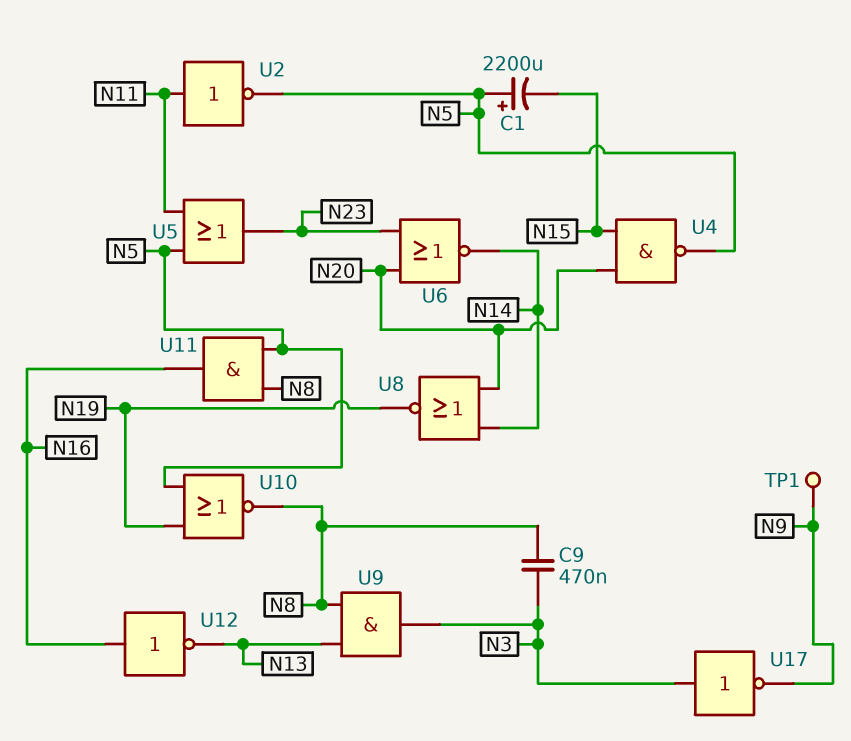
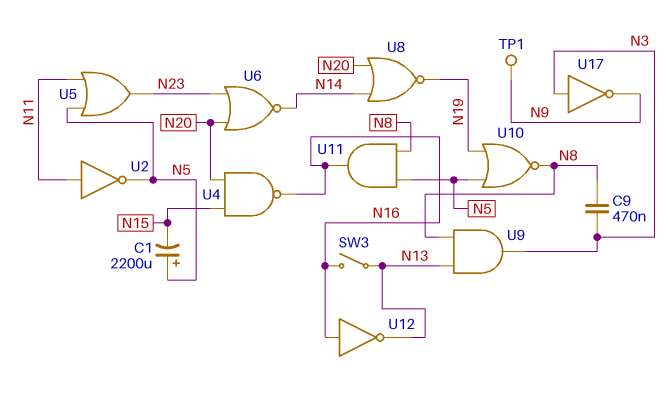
SW3: none -> switch (N13, N16)
U4: NAND (in N15, in N20, out N5) -> NAND (in N15, in N20, out N16)

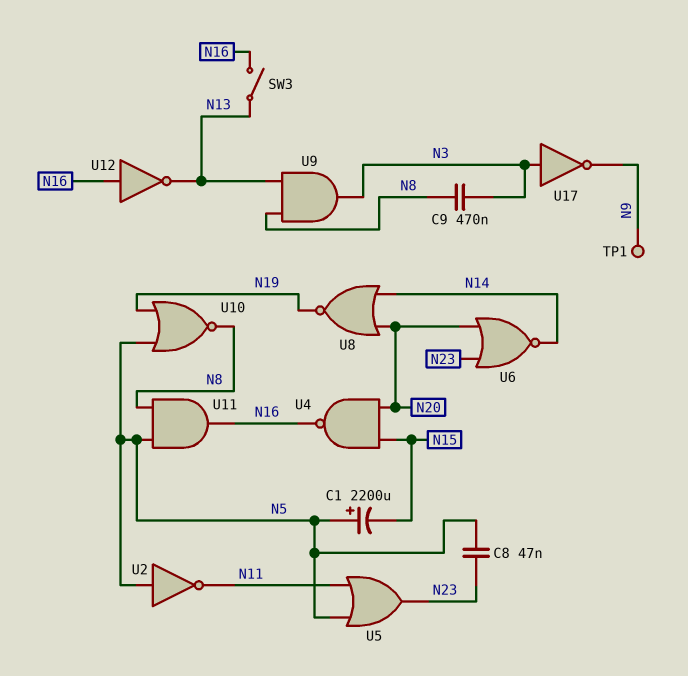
C8: none -> 47nF (N5, N23)
U2: NOT (in N11, out N5) -> NOT (in N5, out N11)

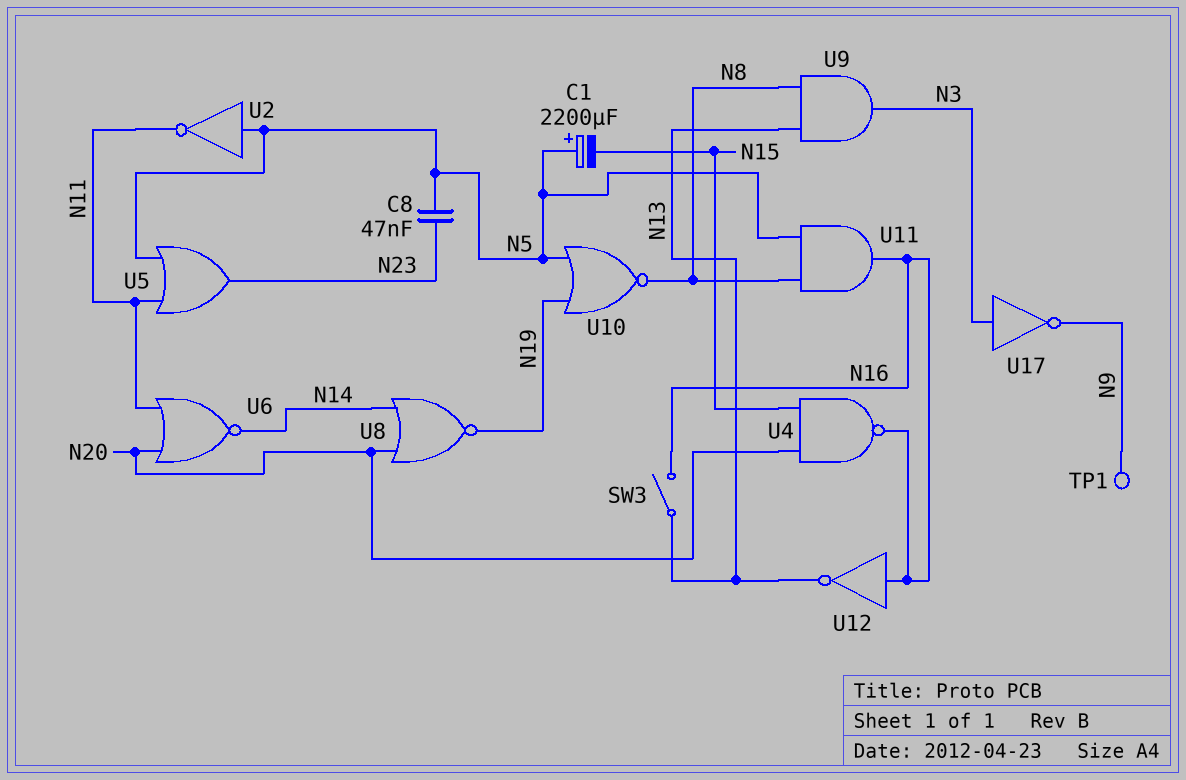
C9: 470nF (N3, N8) -> none
U6: NOR (in N20, in N23, out N14) -> NOR (in N11, in N20, out N14)

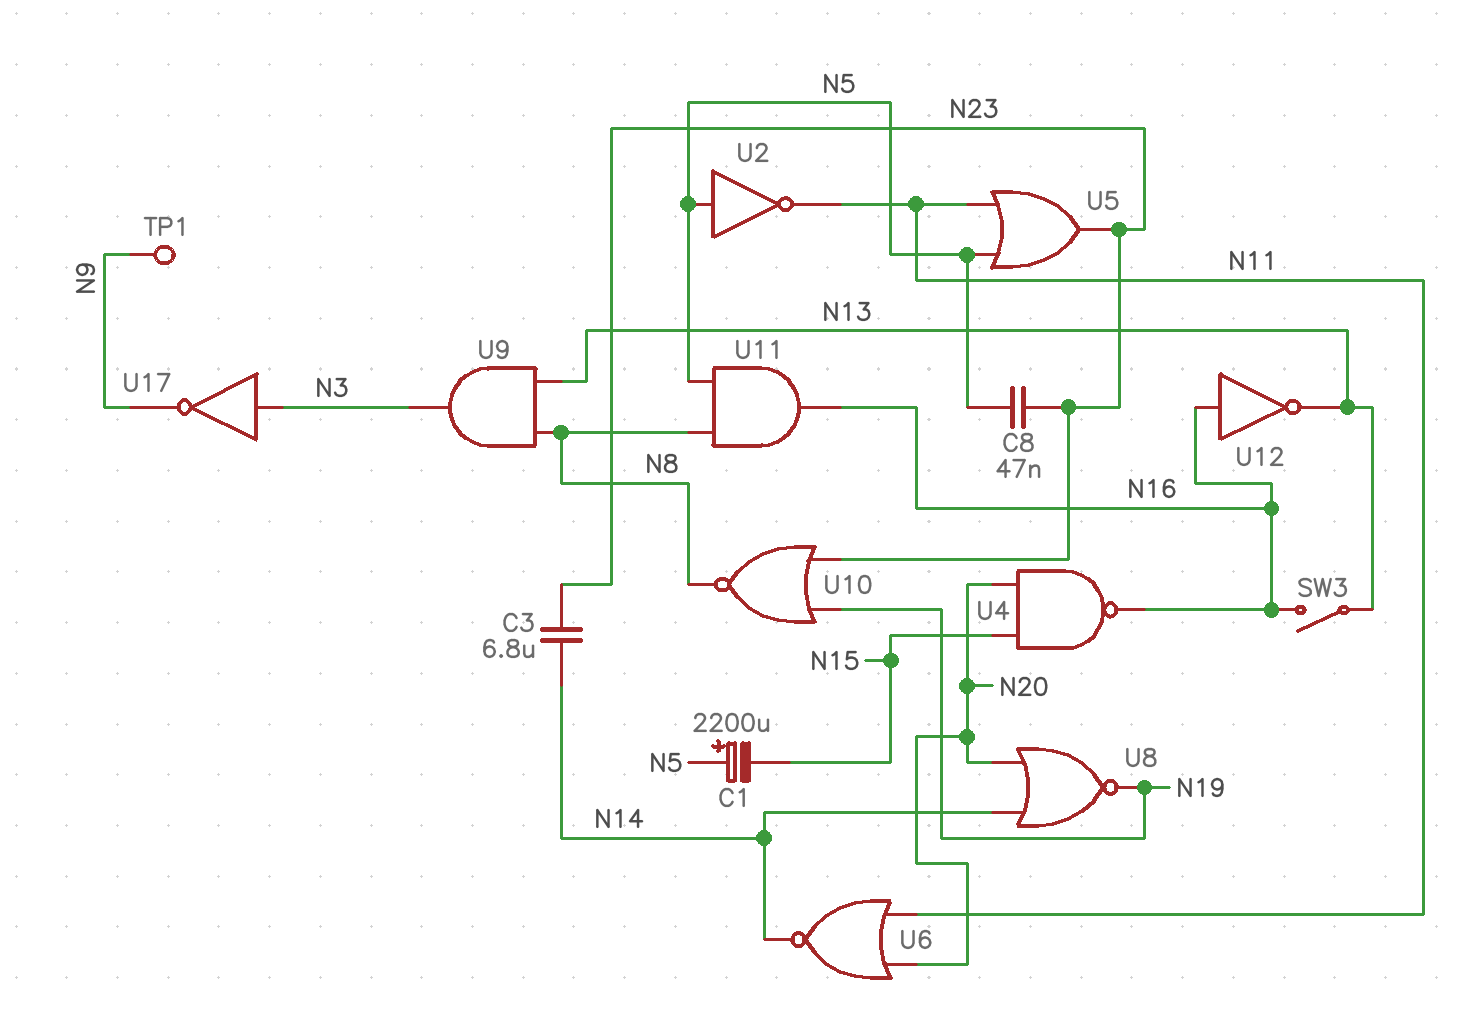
C3: none -> 6.8uF (N14, N23)
U10: NOR (in N5, in N19, out N8) -> NOR (in N19, in N23, out N8)

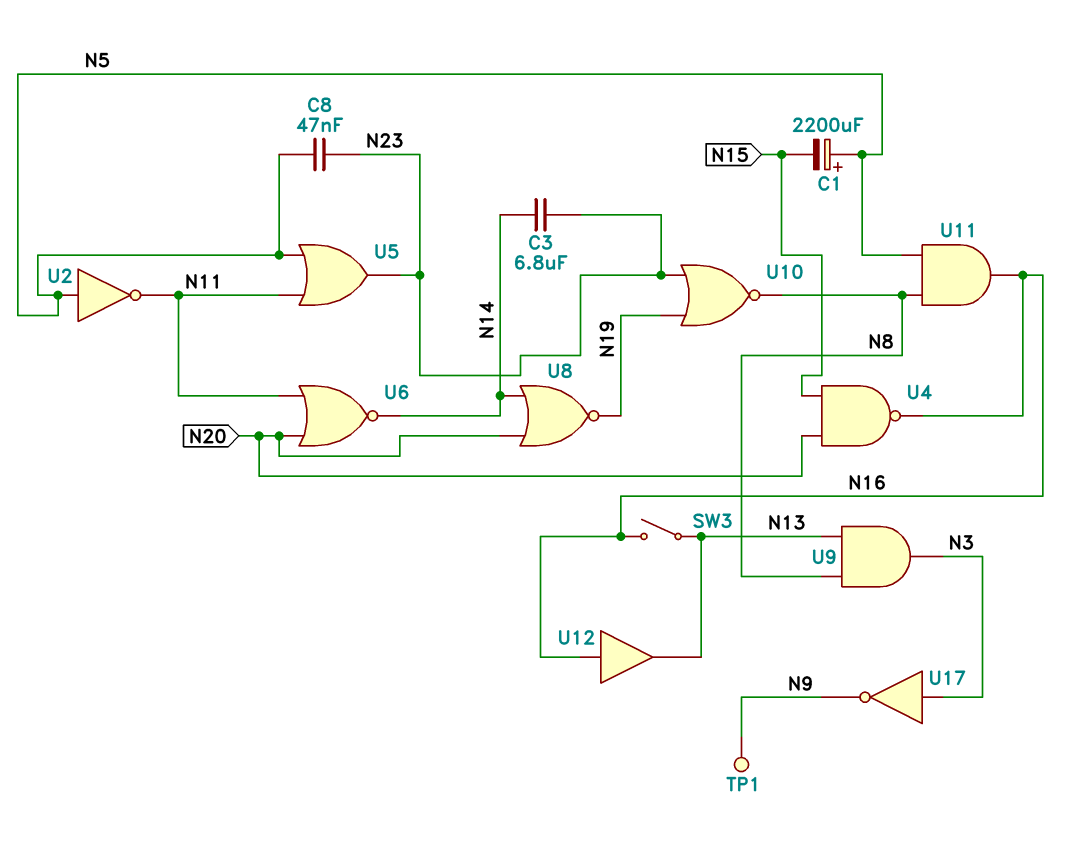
U12: NOT (in N16, out N13) -> buffer (in N16, out N13)

